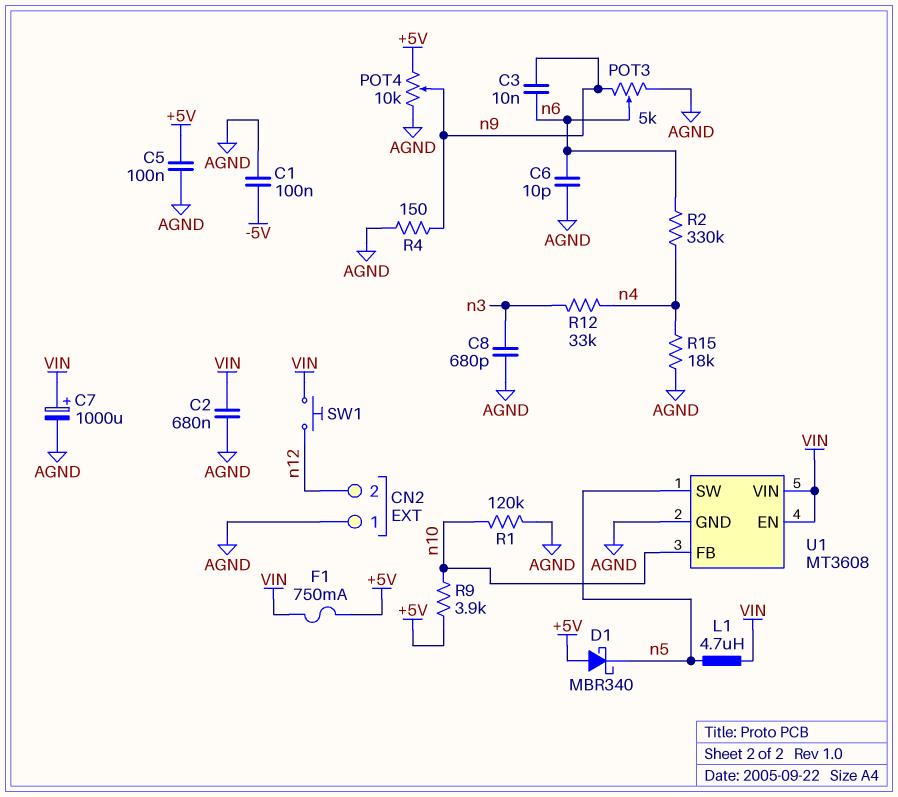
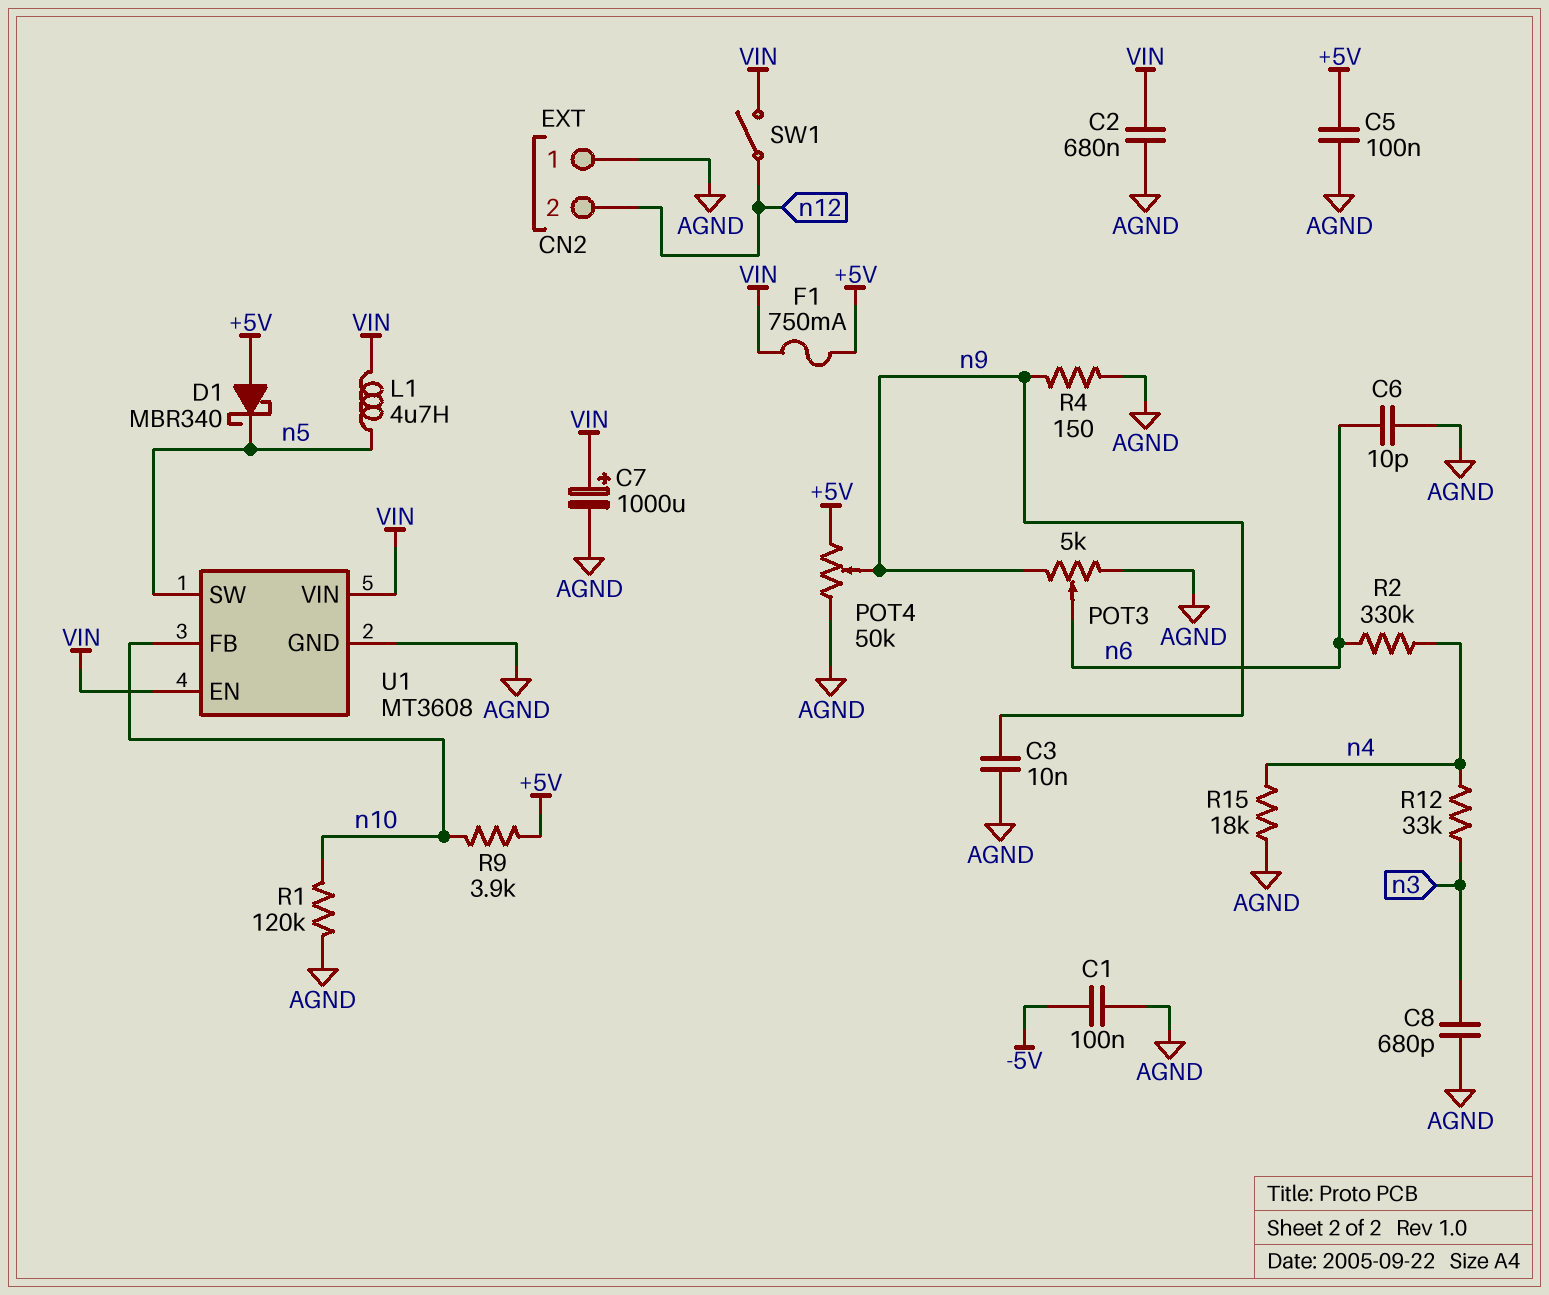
C3: 10nF (n6, n9) -> 10nF (AGND, n9)
POT4: 10k (+5V, AGND, wiper n9) -> 50k (+5V, AGND, wiper n9)
SW1: button (VIN, n12) -> switch (VIN, n12)

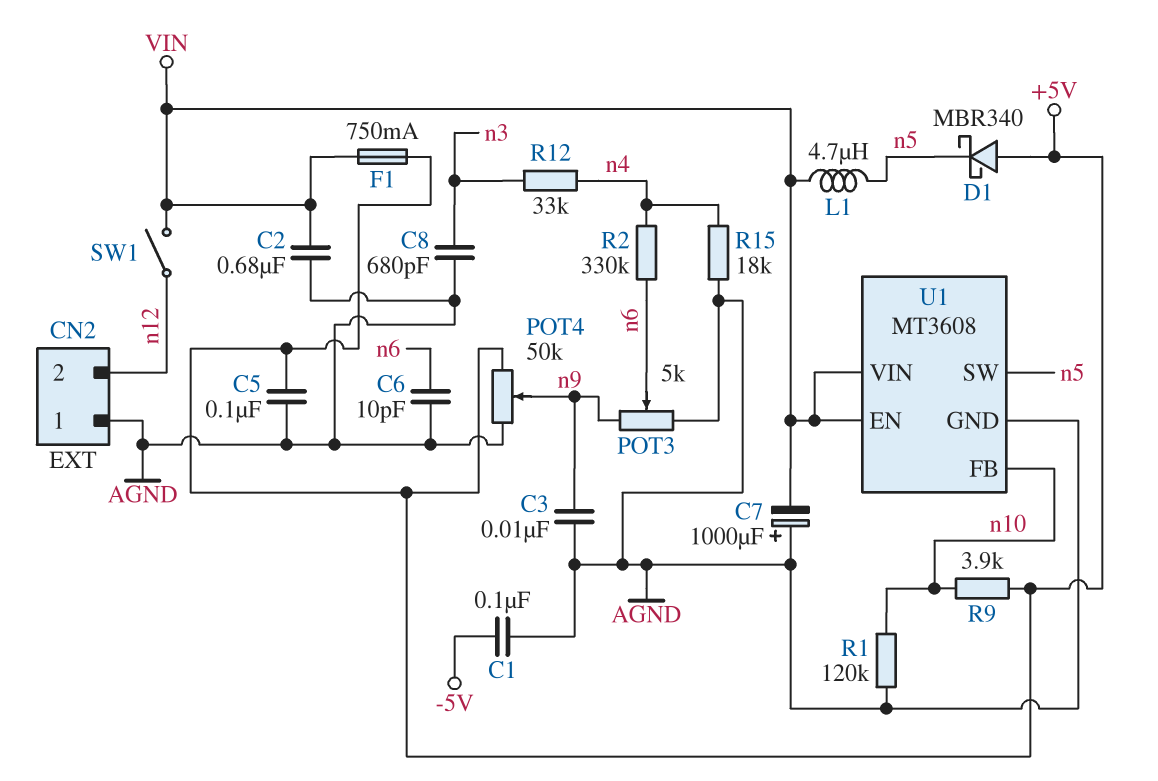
C7: 1000uF (plus VIN, minus AGND) -> 1000uF (plus AGND, minus VIN)
R4: 150 (AGND, n9) -> none

